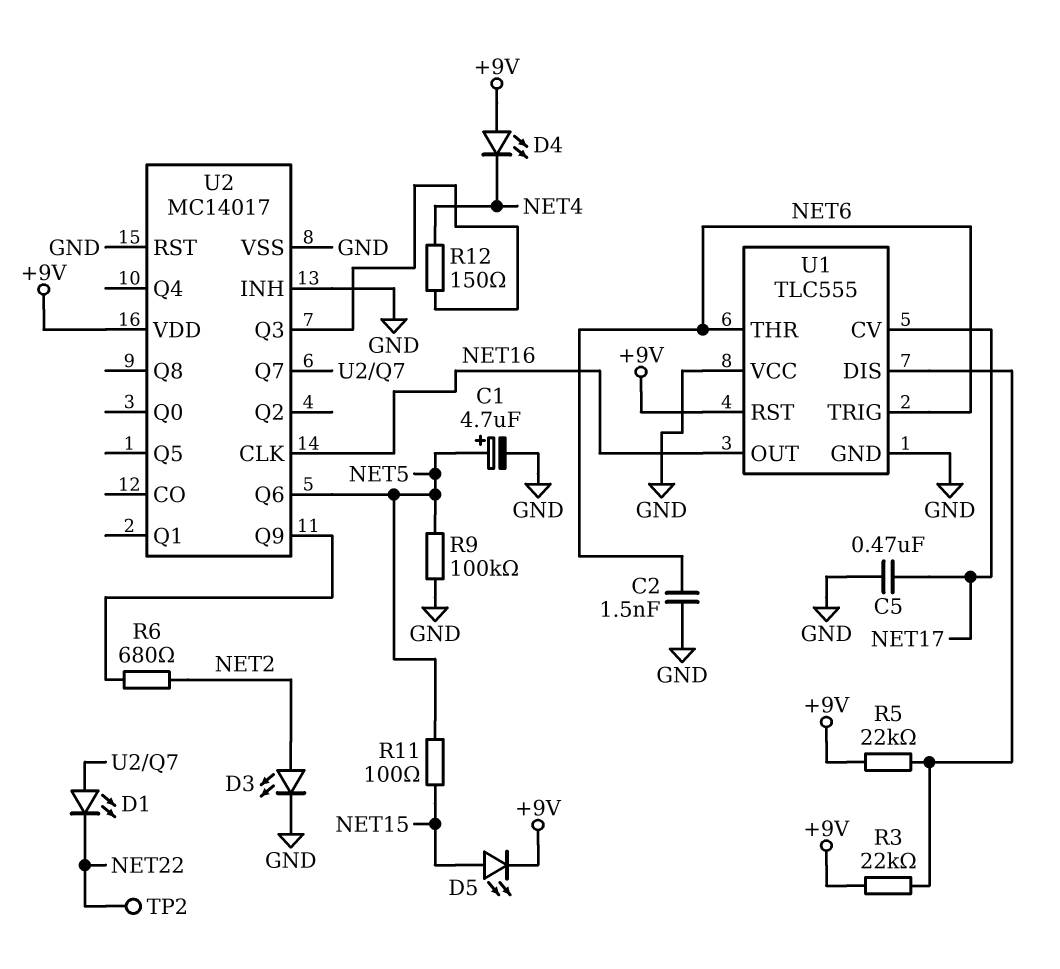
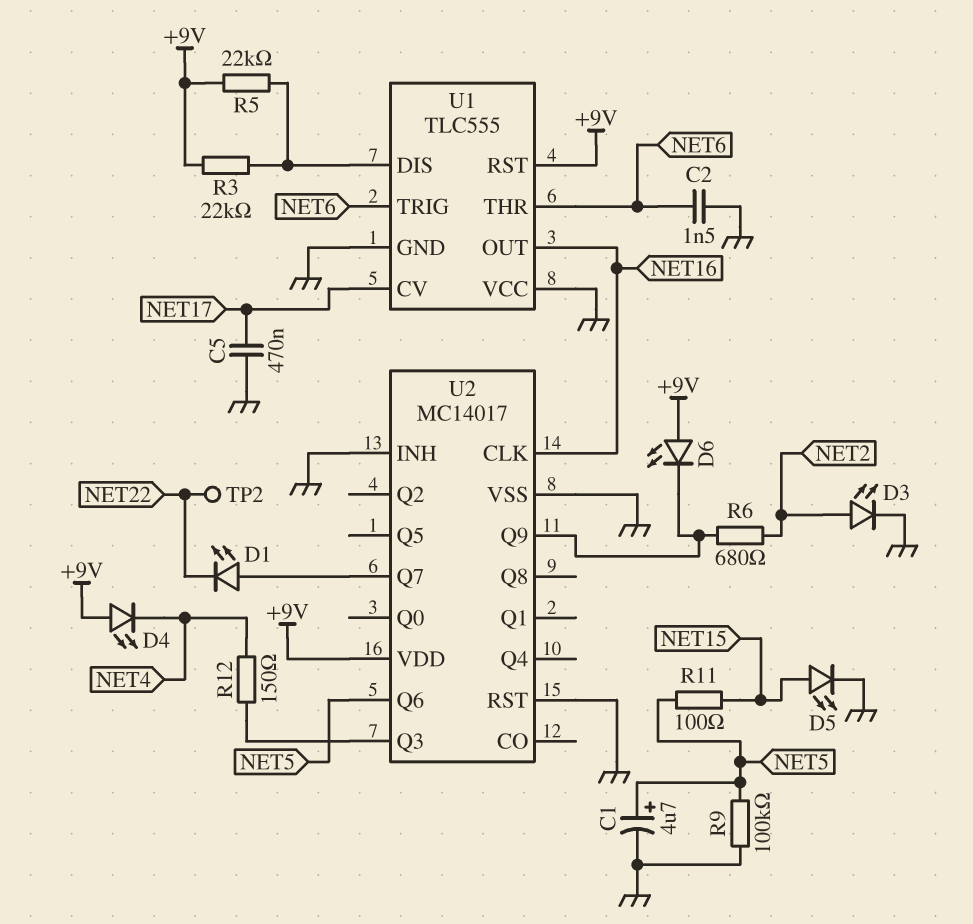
D5: LED (A NET15, K +9V) -> LED (A NET15, K GND)
D6: none -> LED (A +9V, K U2/Q9)

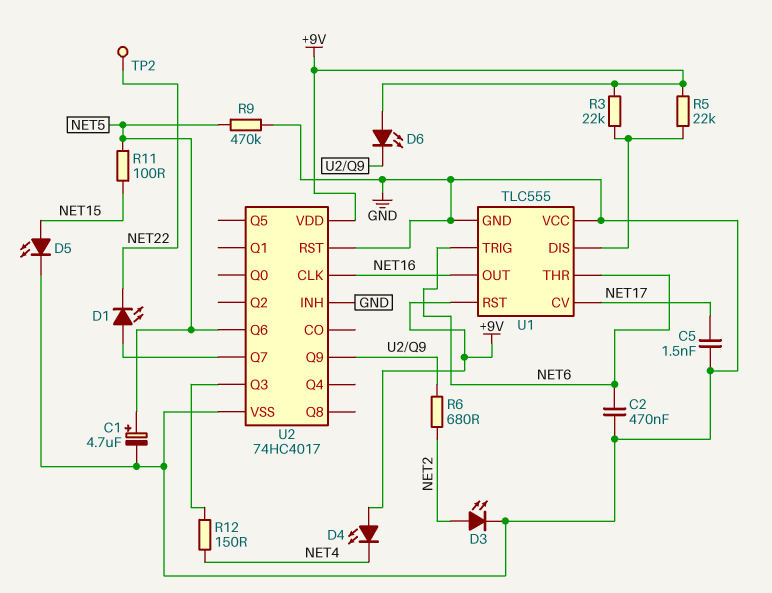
C2: 1.5nF (GND, NET6) -> 470nF (GND, NET6)
C5: 470nF (GND, NET17) -> 1.5nF (GND, NET17)
R9: 100k (GND, NET5) -> 470k (GND, NET5)
U2: MC14017 -> 74HC4017

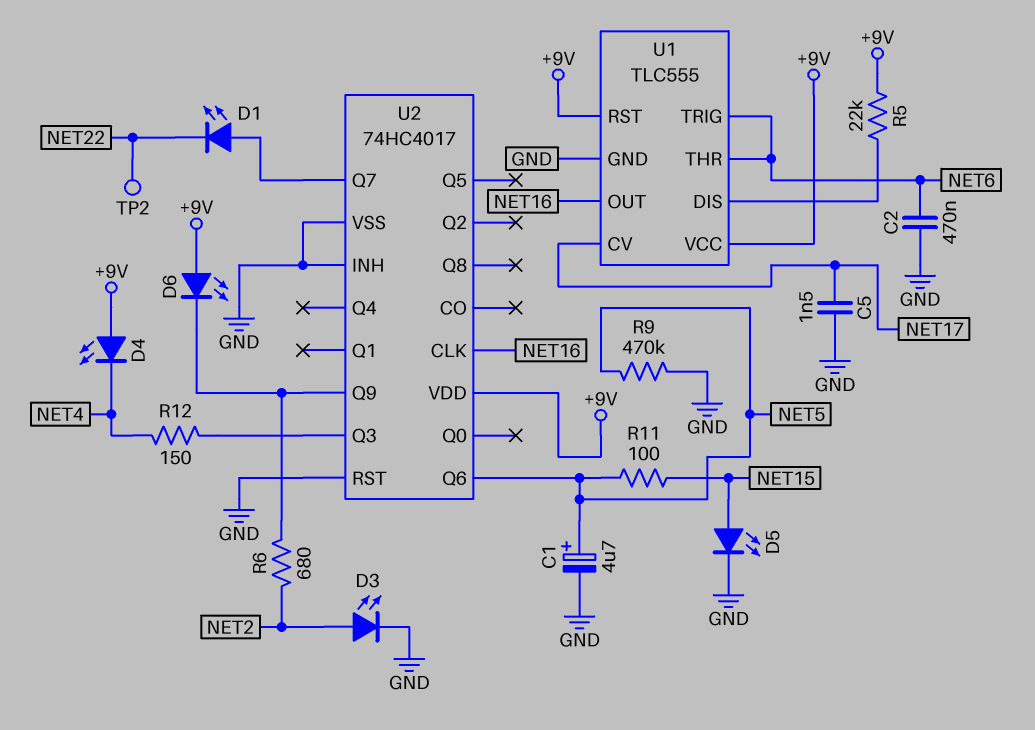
R3: 22k (+9V, U1/DIS) -> none
U1 pin VCC: GND -> +9V

